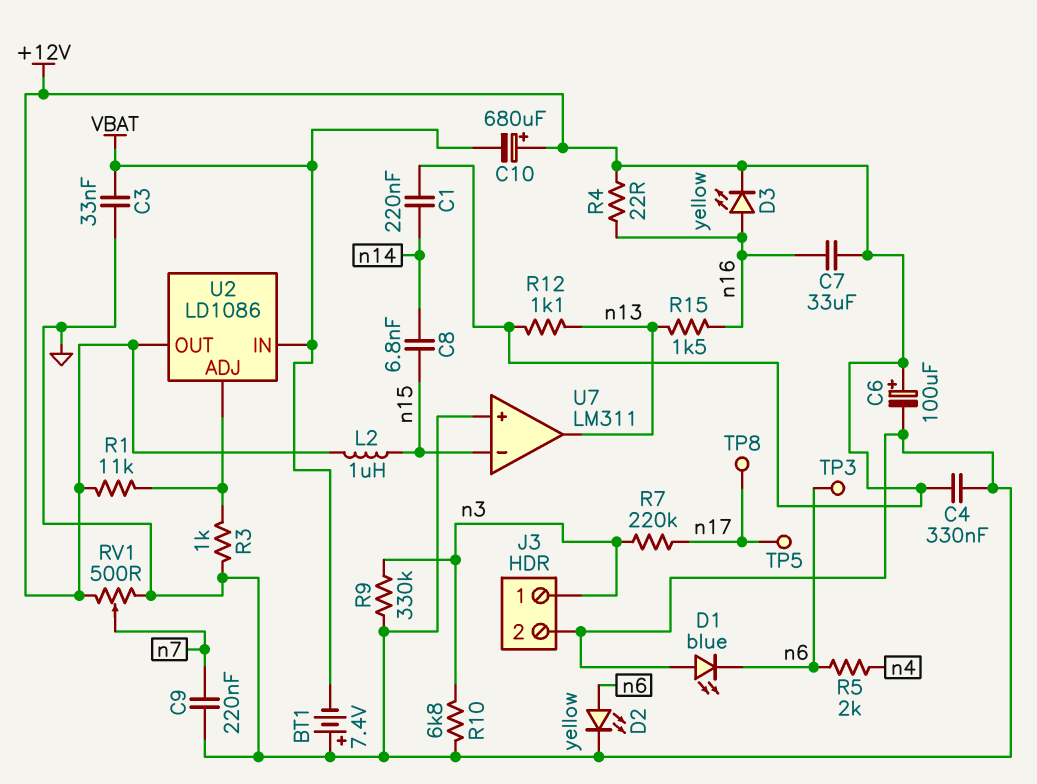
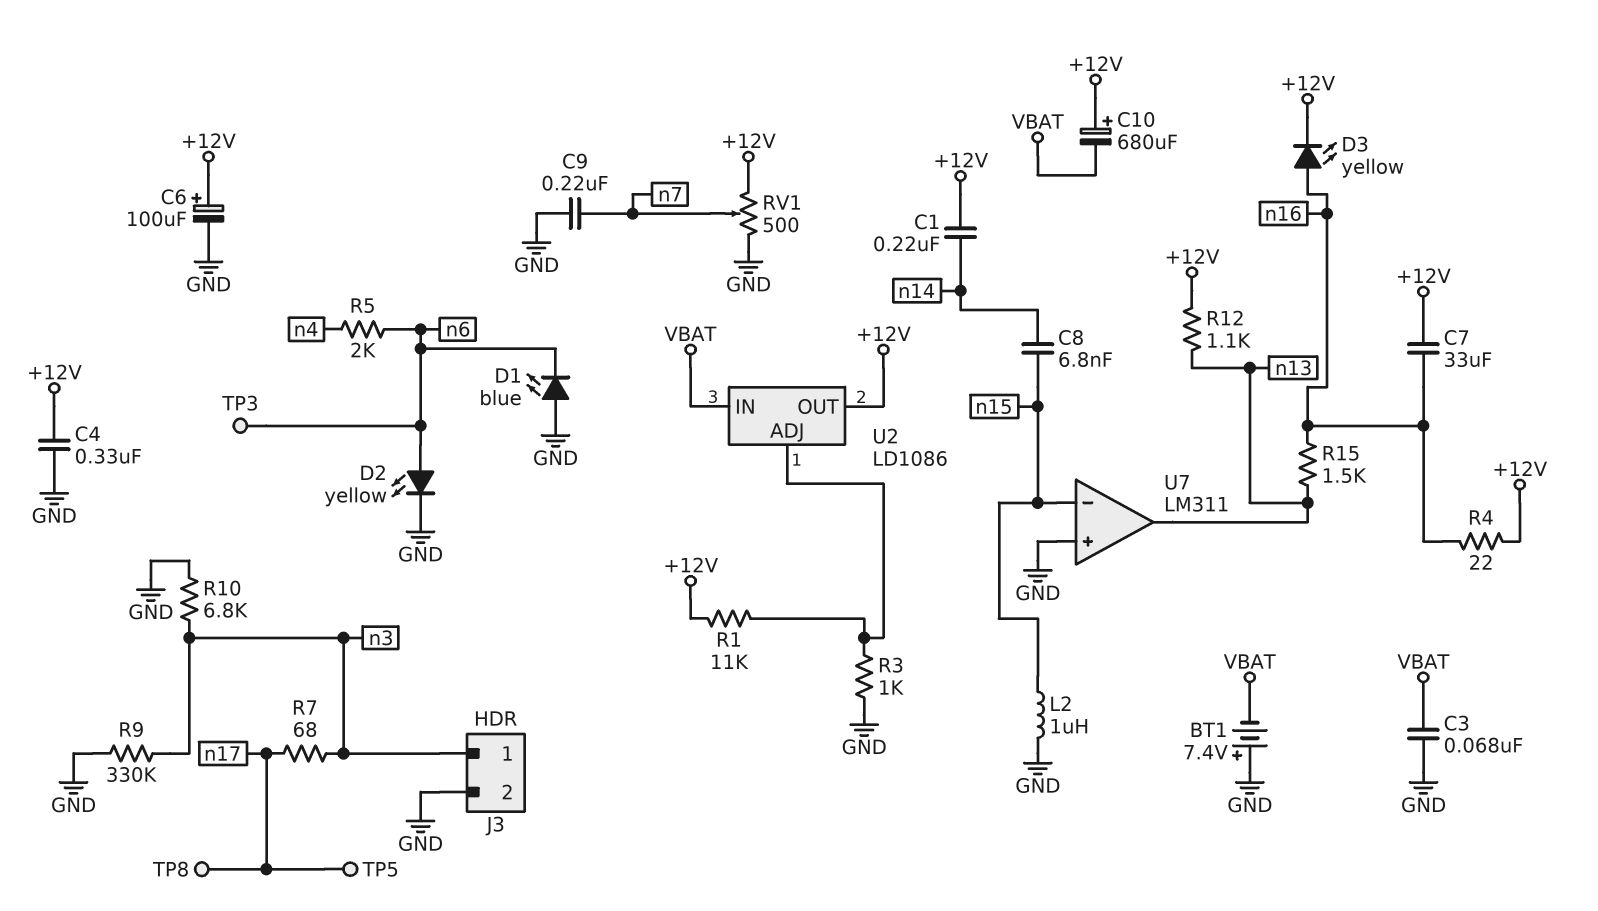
C3: 33nF (GND, VBAT) -> 68nF (GND, VBAT)
L2: 1uH (+12V, n15) -> 1uH (GND, n15)
R7: 220k (n3, n17) -> 68 (n3, n17)

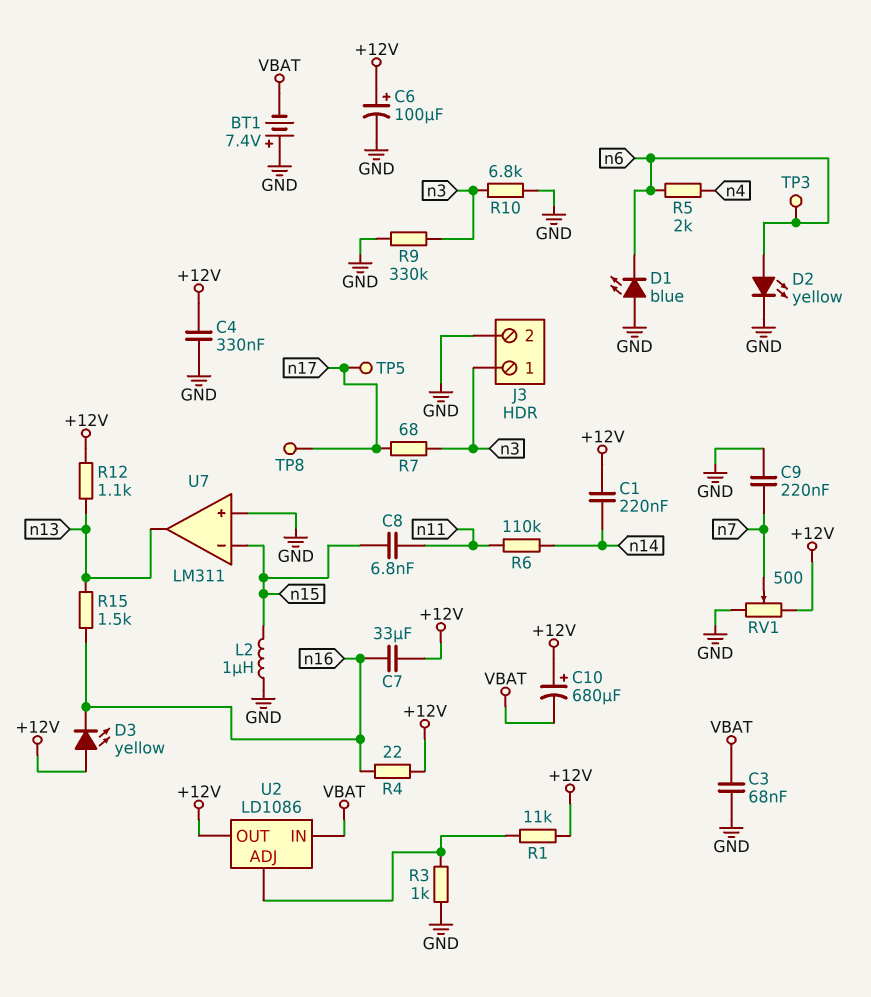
C8: 6.8nF (n14, n15) -> 6.8nF (n11, n15)
D3: LED yellow (A n16, K +12V) -> LED yellow (A +12V, K n16)
R6: none -> 110k (n11, n14)

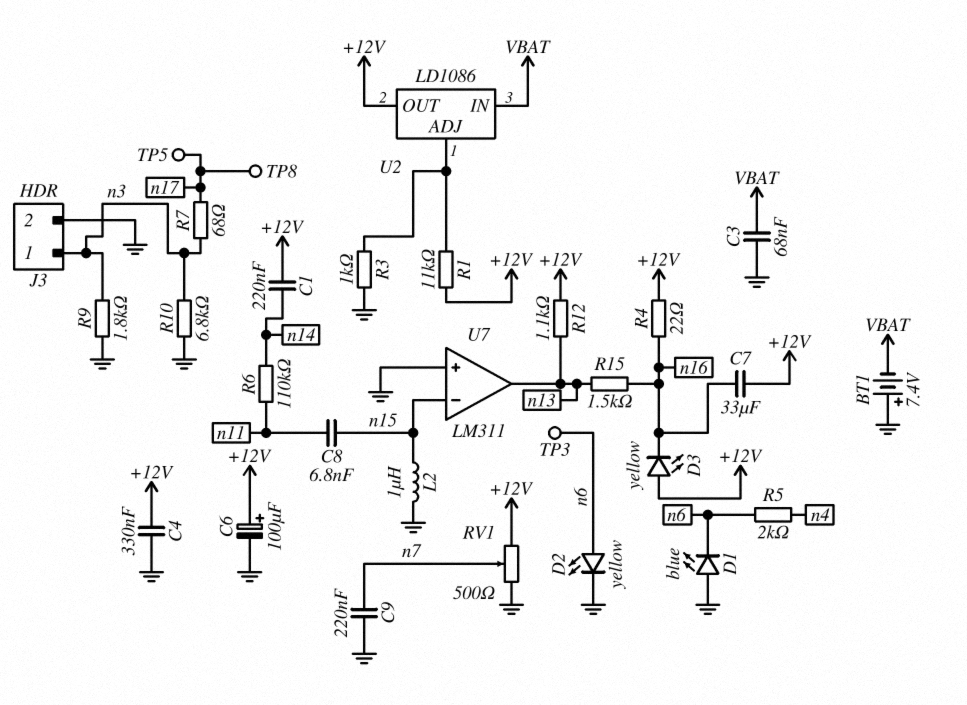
C10: 680uF (plus +12V, minus VBAT) -> none
R9: 330k (GND, n3) -> 1.8k (GND, n3)

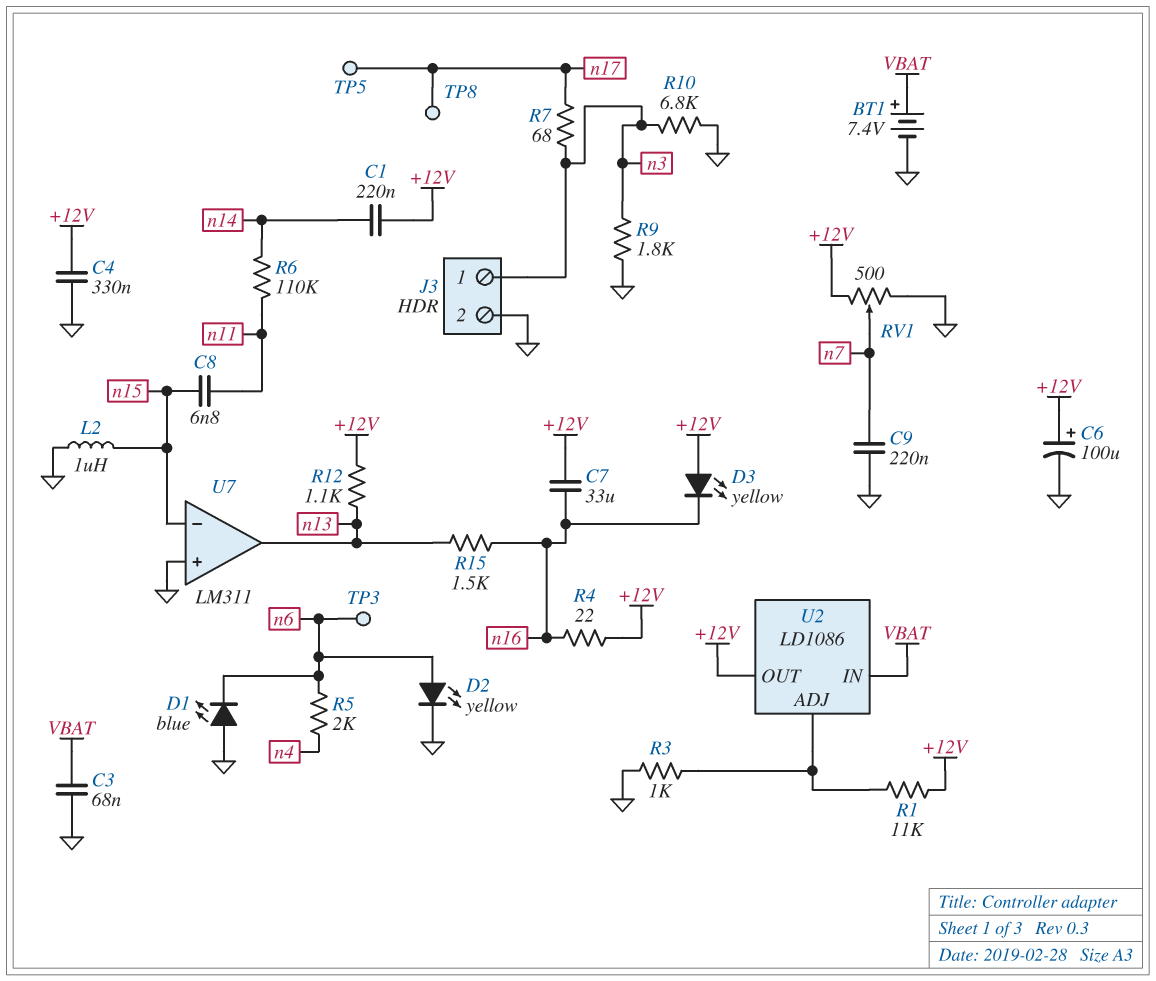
BT1: 7.4V (plus GND, minus VBAT) -> 7.4V (plus VBAT, minus GND)

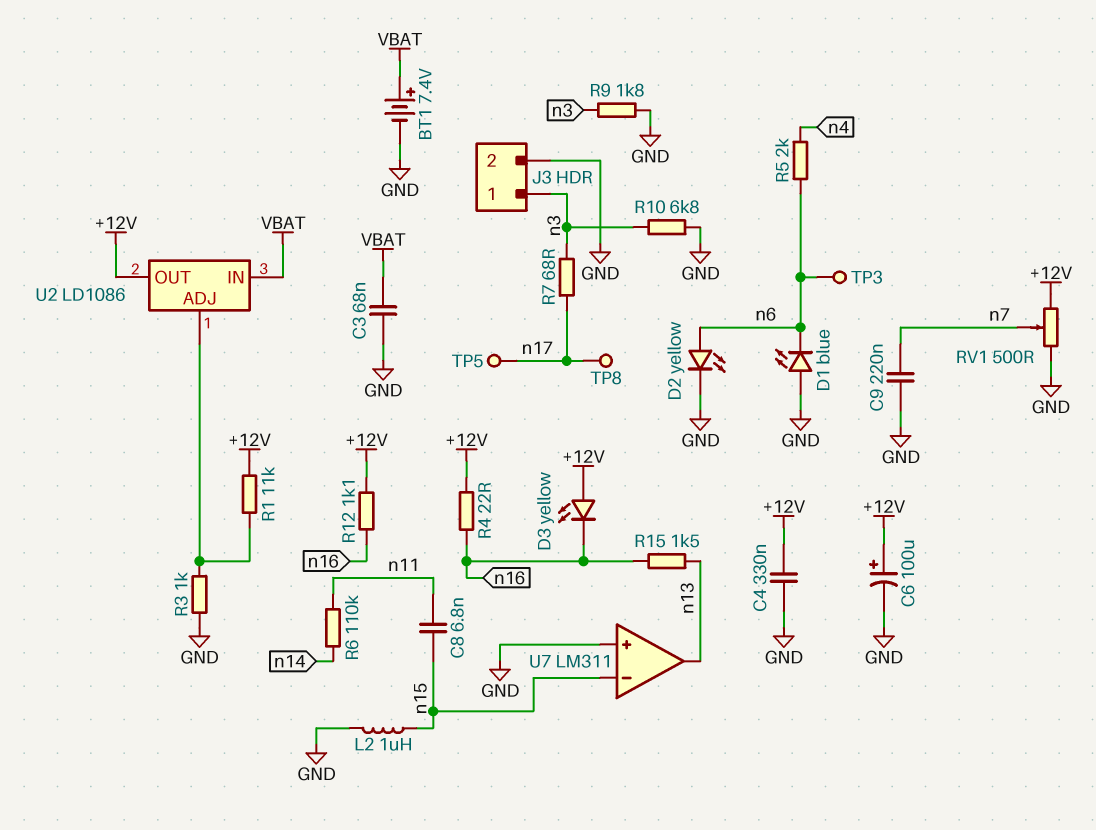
C1: 220nF (+12V, n14) -> none
C7: 33uF (+12V, n16) -> none
R12: 1.1k (+12V, n13) -> 1.1k (+12V, n16)

